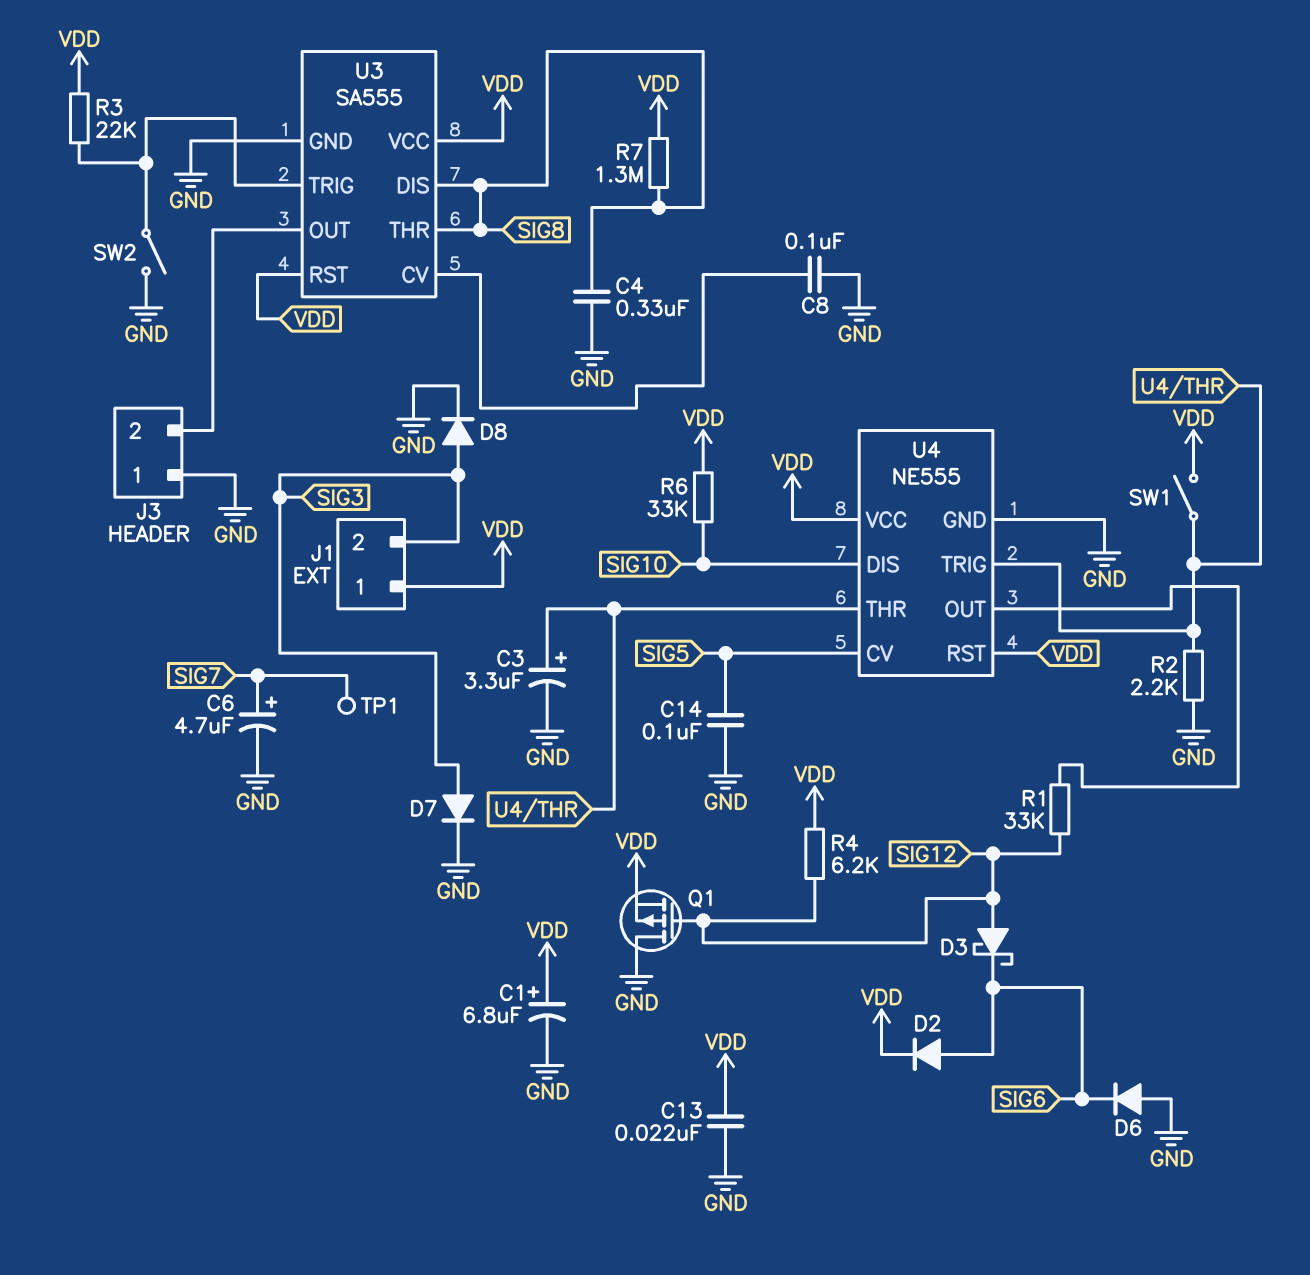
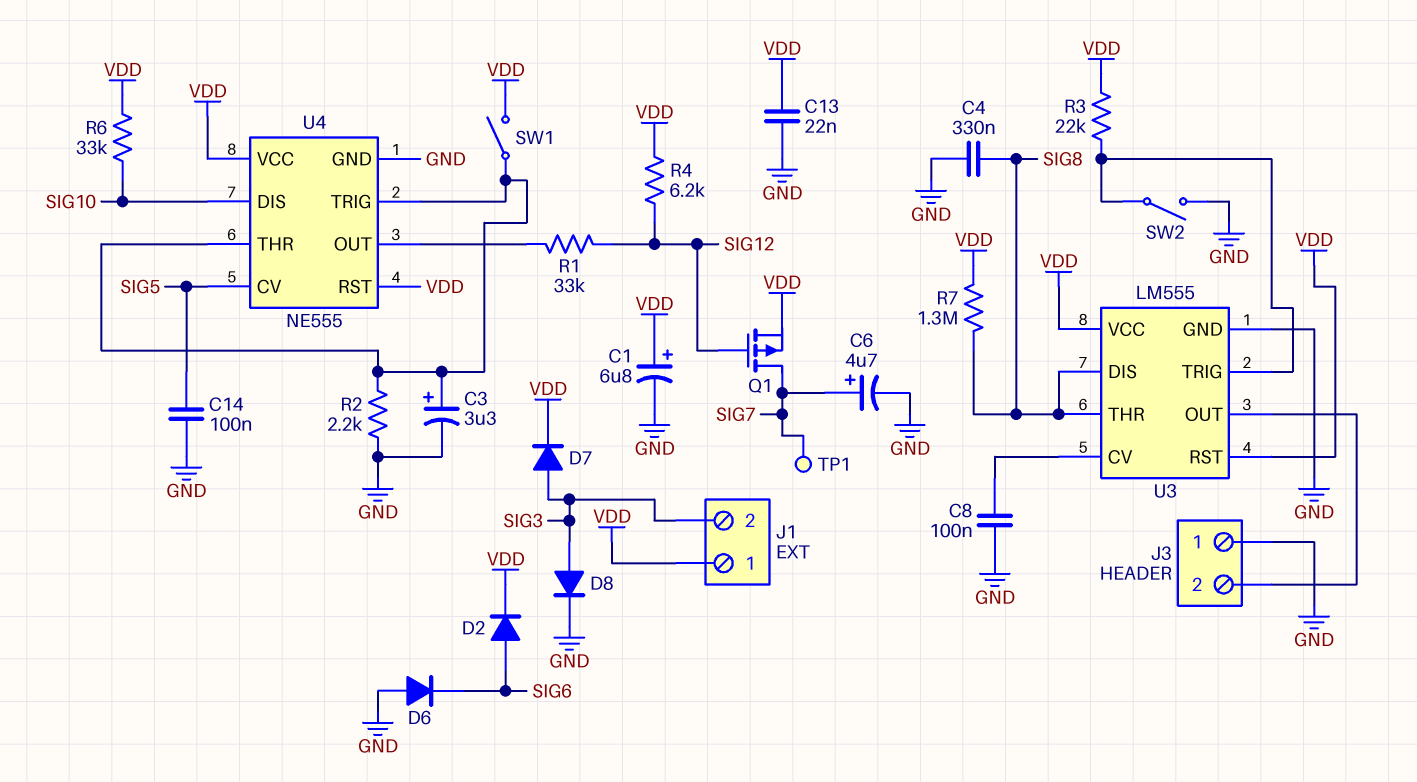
D3: schottky (A SIG12, K SIG6) -> none
D7: diode (A SIG3, K GND) -> diode (A SIG3, K VDD)
Q1: PMOS (G SIG12, D GND, S VDD) -> PMOS (G SIG12, D SIG7, S VDD)
U3: SA555 -> LM555

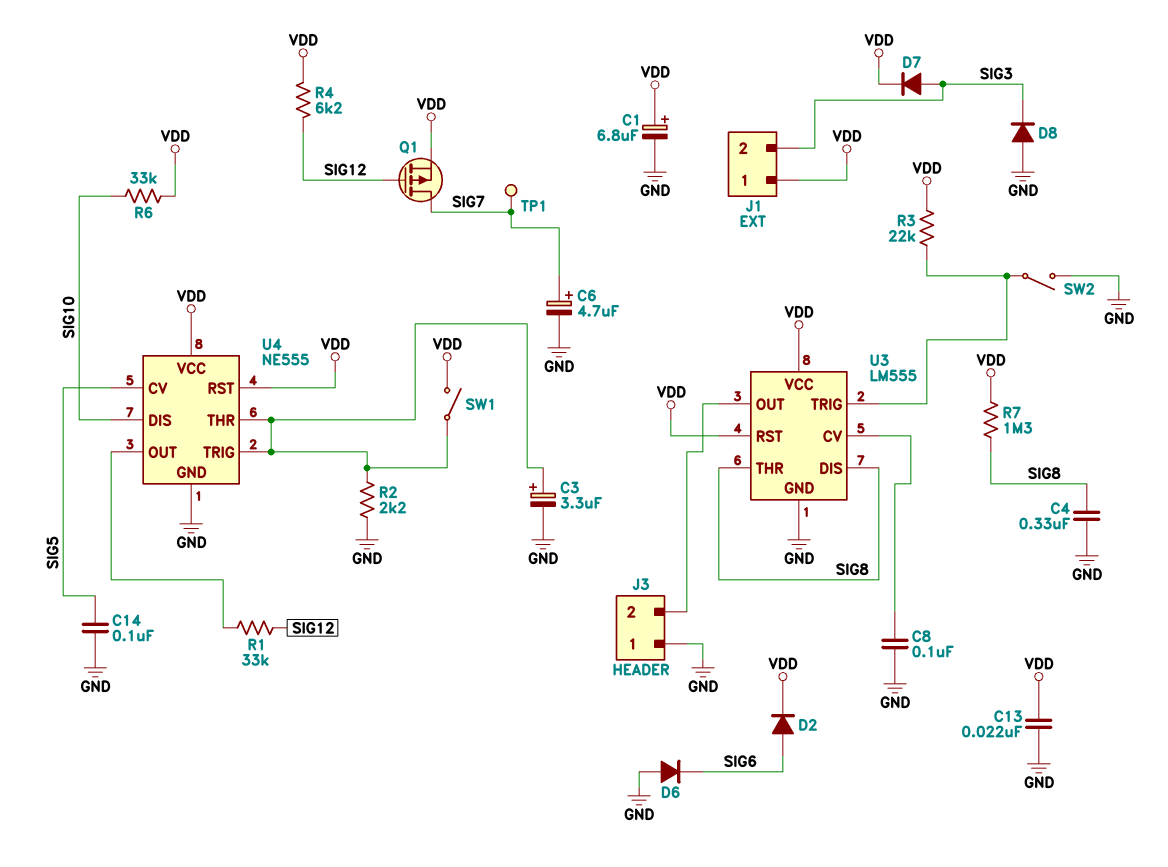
D8: diode (A SIG3, K GND) -> diode (A GND, K SIG3)

